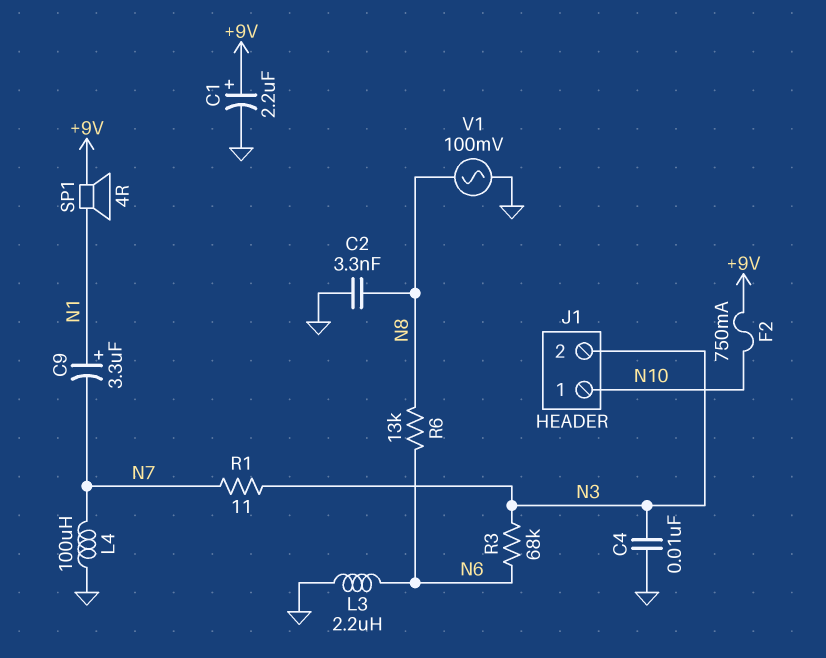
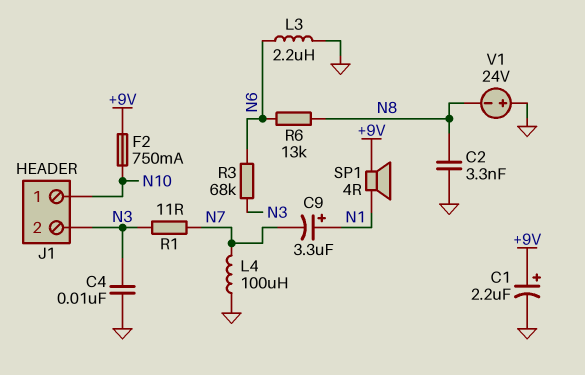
V1: AC 100mV (GND, N8) -> 24V (plus GND, minus N8)

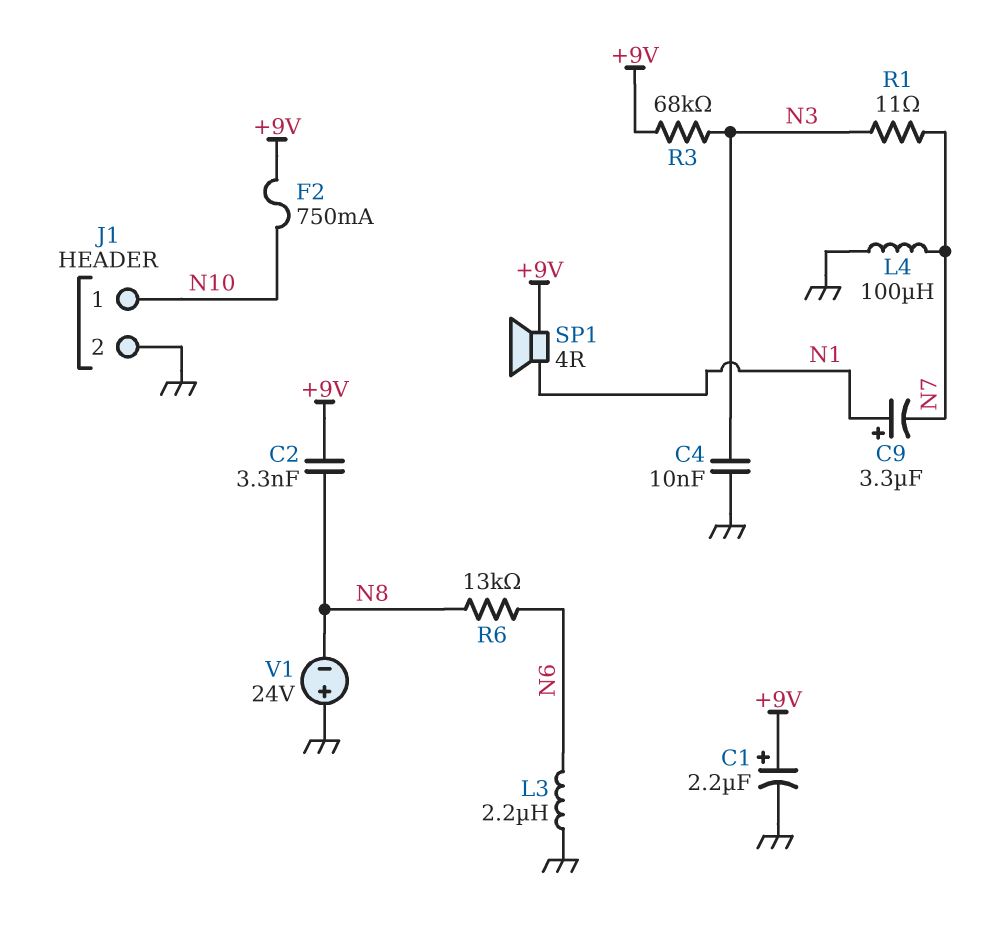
C2: 3.3nF (GND, N8) -> 3.3nF (+9V, N8)
J1 pin 2: N3 -> GND
R3: 68k (N3, N6) -> 68k (+9V, N3)

